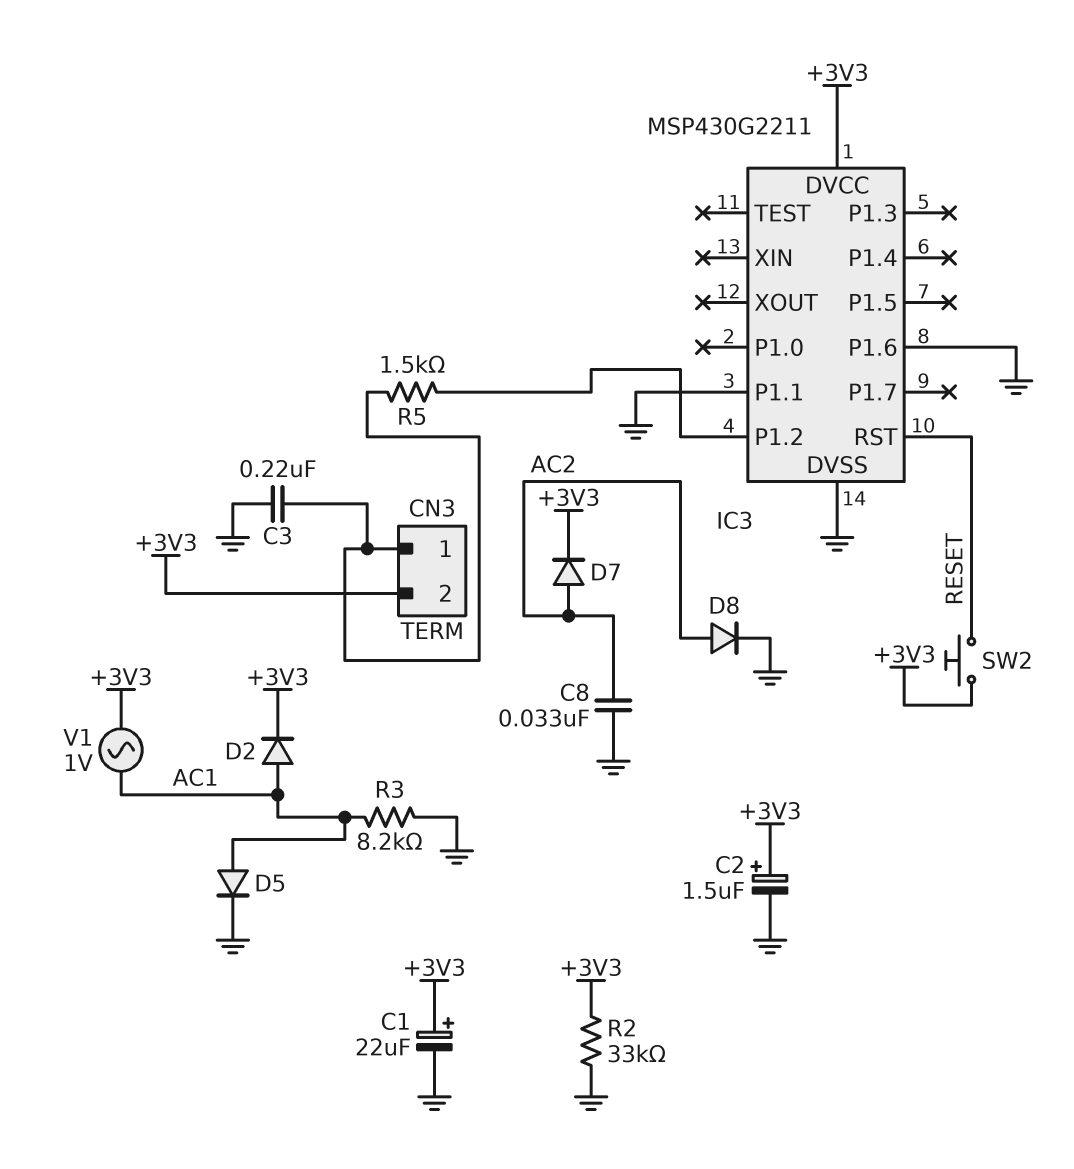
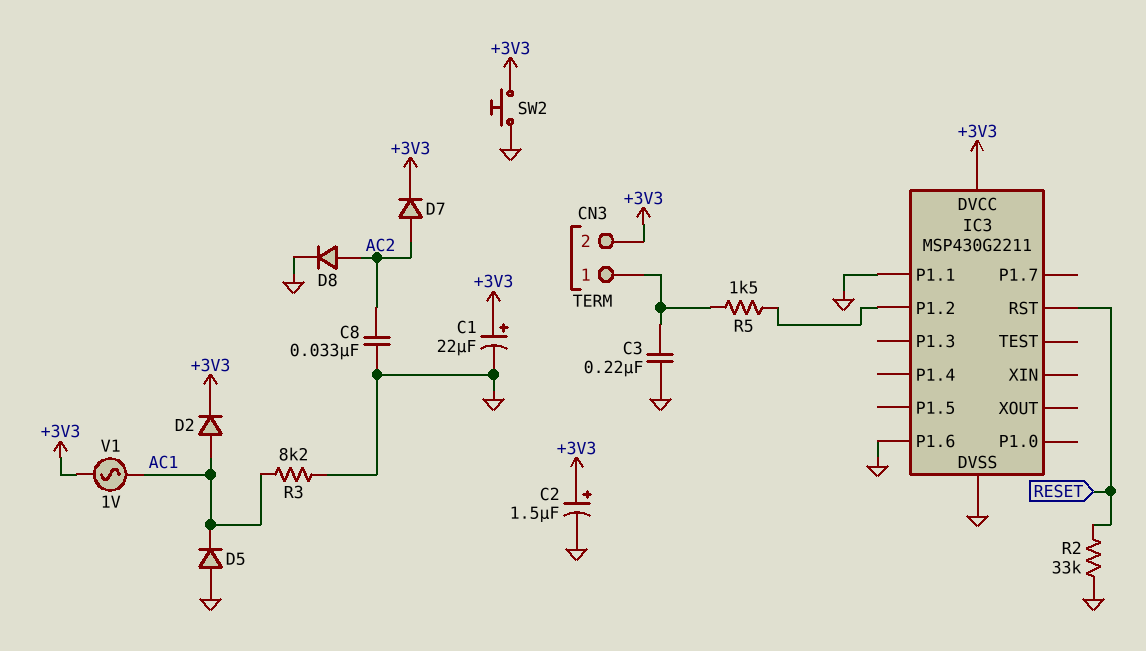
D5: diode (A AC1, K GND) -> diode (A GND, K AC1)
R2: 33k (+3V3, GND) -> 33k (GND, RESET)
SW2: button (+3V3, RESET) -> button (+3V3, GND)

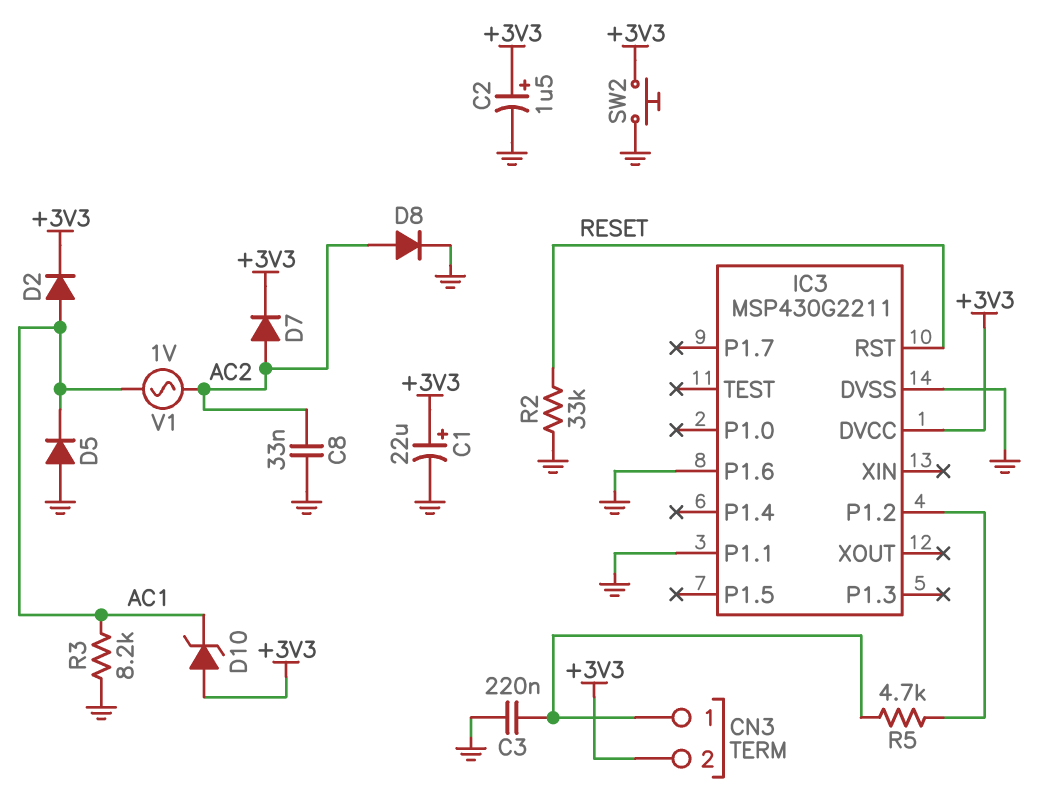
D10: none -> zener (A +3V3, K AC1)
R5: 1.5k (CN3/1, IC3/P1.2) -> 4.7k (CN3/1, IC3/P1.2)
V1: AC 1V (+3V3, AC1) -> AC 1V (AC1, AC2)

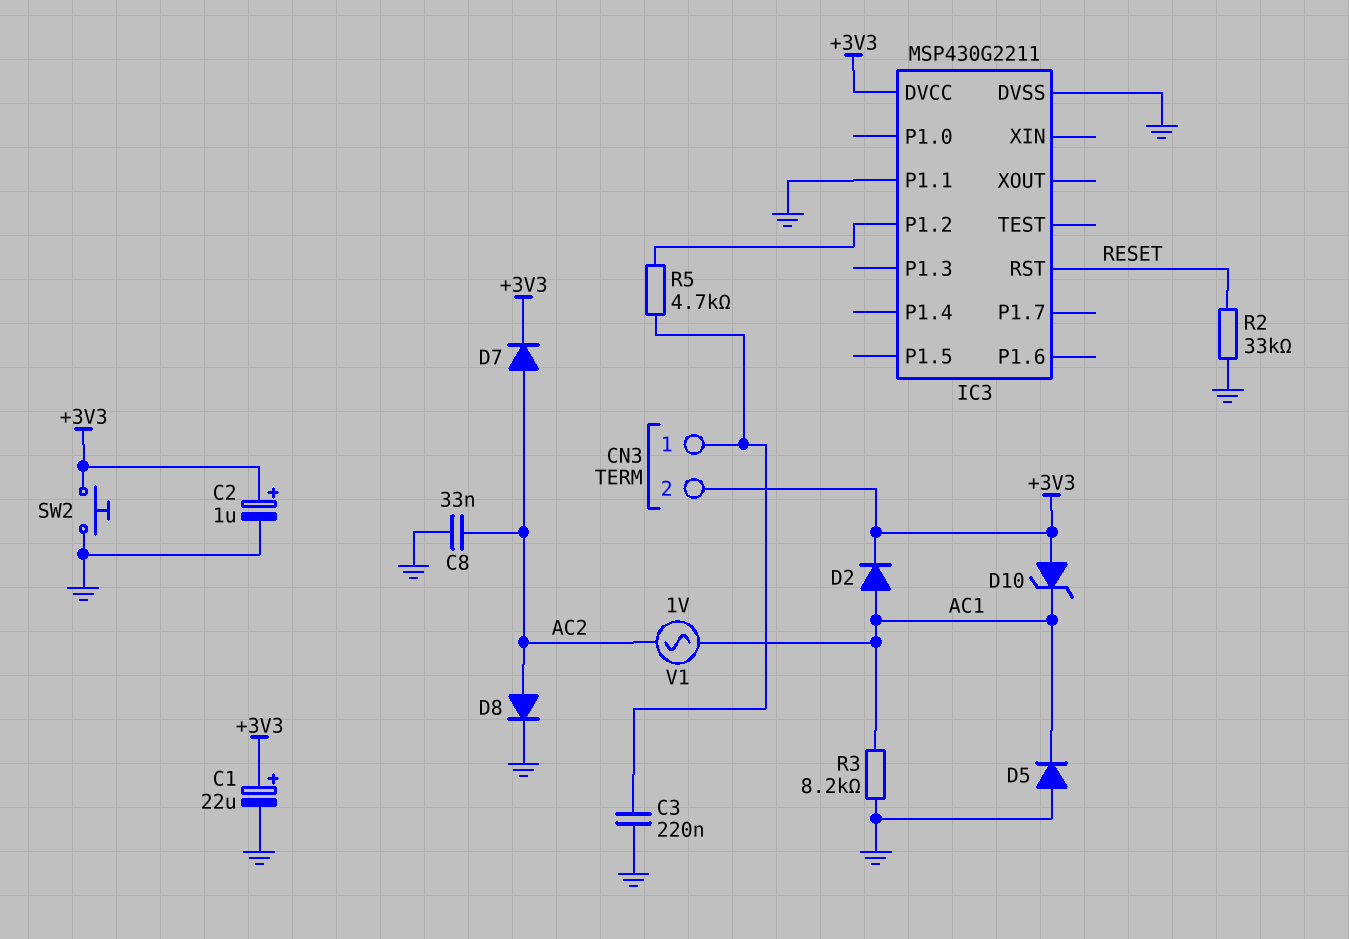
C2: 1.5uF (plus +3V3, minus GND) -> 1uF (plus +3V3, minus GND)
IC3 pin P1.6: GND -> none

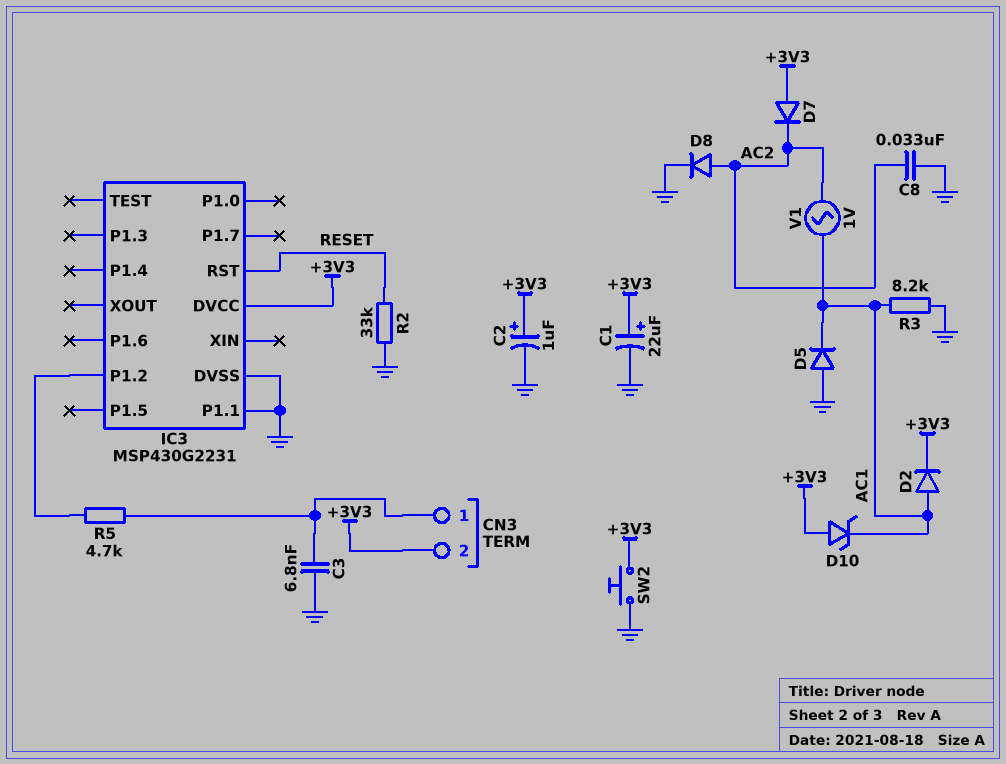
C3: 220nF (CN3/1, GND) -> 6.8nF (CN3/1, GND)
D7: diode (A AC2, K +3V3) -> diode (A +3V3, K AC2)
IC3: MSP430G2211 -> MSP430G2231

